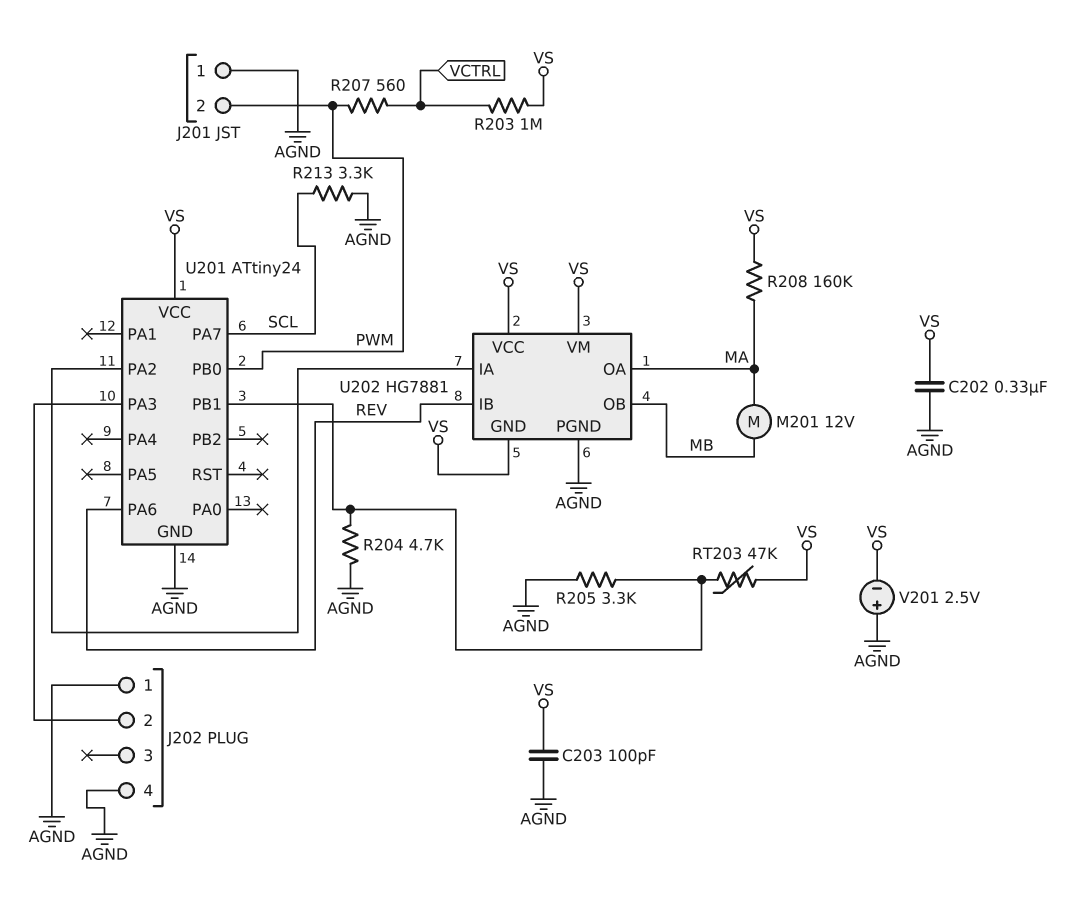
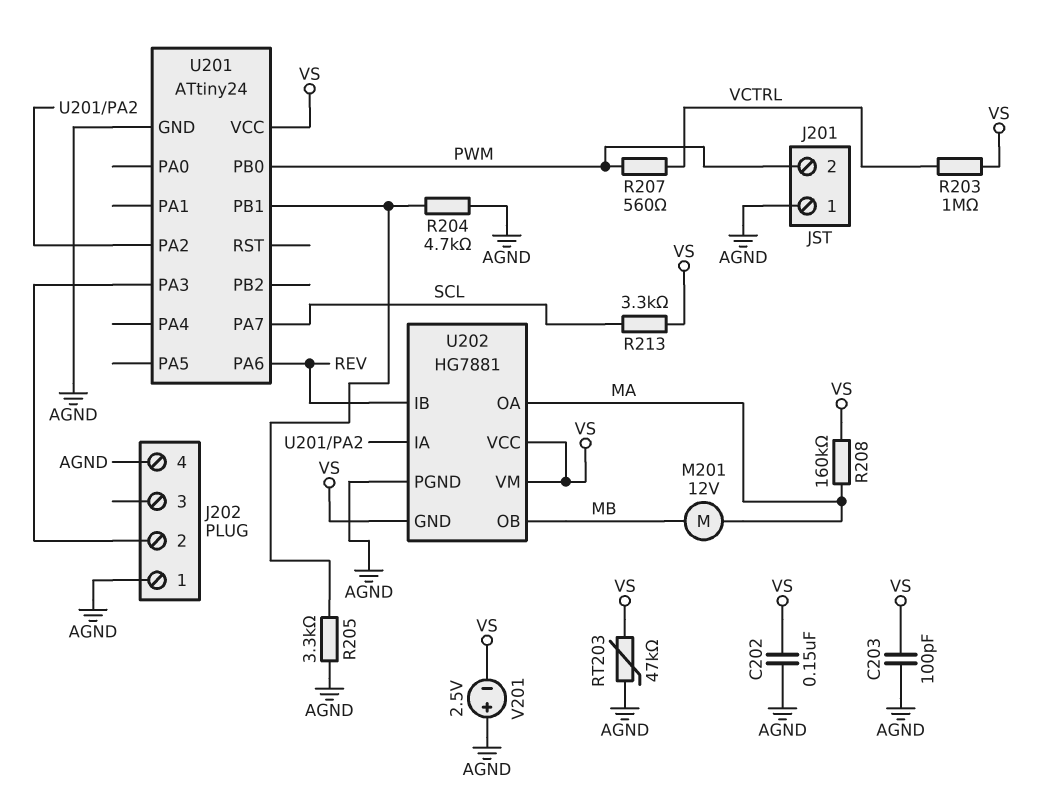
C202: 330nF (AGND, VS) -> 150nF (AGND, VS)
R213: 3.3k (AGND, SCL) -> 3.3k (SCL, VS)
RT203: 47k (U201/PB1, VS) -> 47k (AGND, VS)

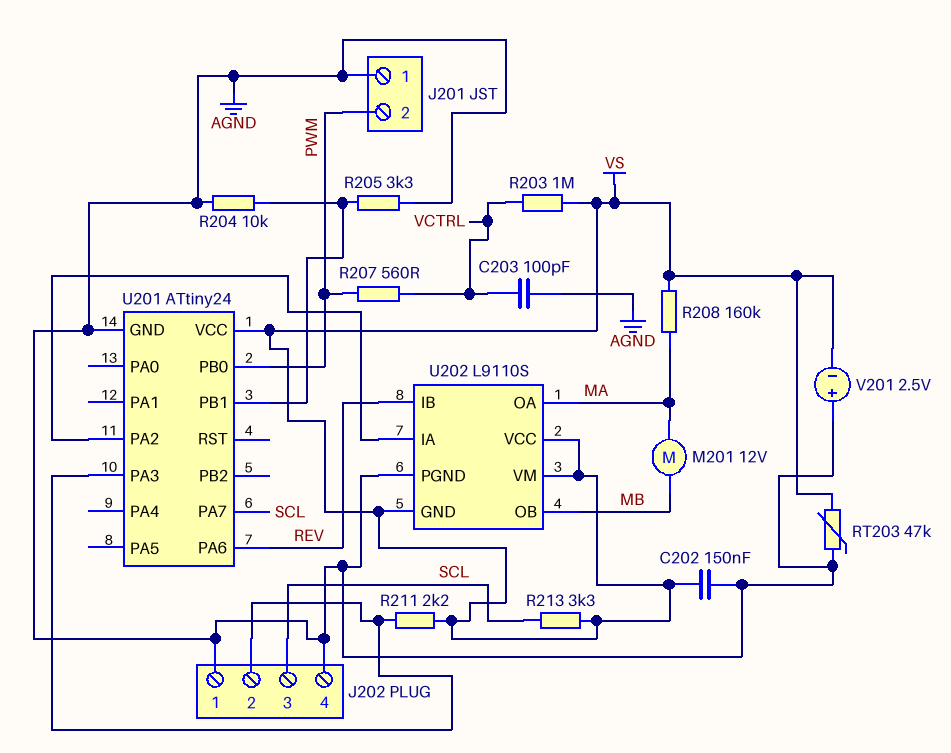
C203: 100pF (AGND, VS) -> 100pF (AGND, VCTRL)
J202 pin 3: none -> SCL
R204: 4.7k (AGND, U201/PB1) -> 10k (AGND, U201/PB1)
R211: none -> 2.2k (J202/2, VS)
U202: HG7881 -> L9110S

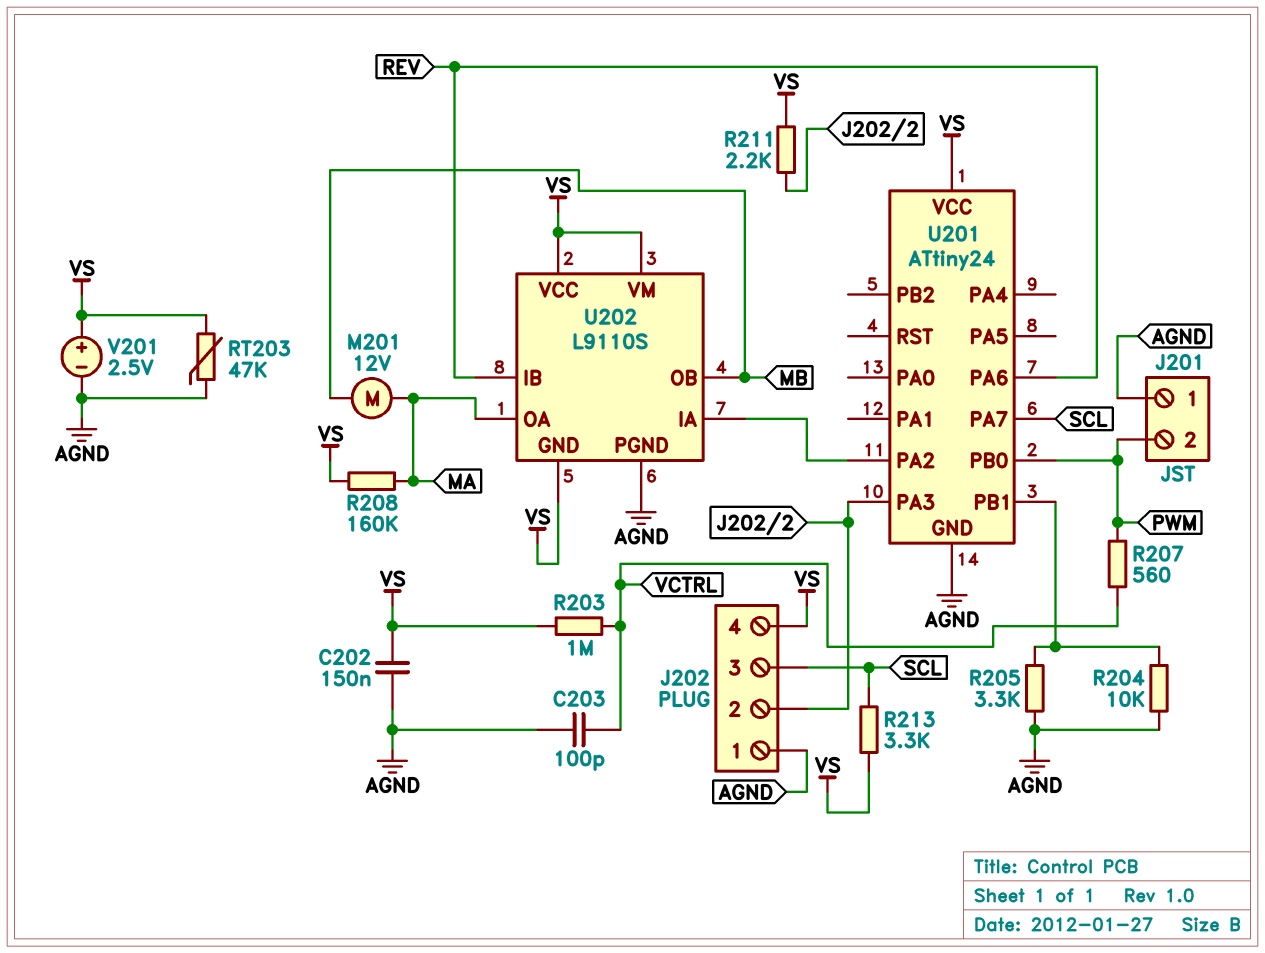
J202 pin 4: AGND -> VS
V201: 2.5V (plus AGND, minus VS) -> 2.5V (plus VS, minus AGND)

